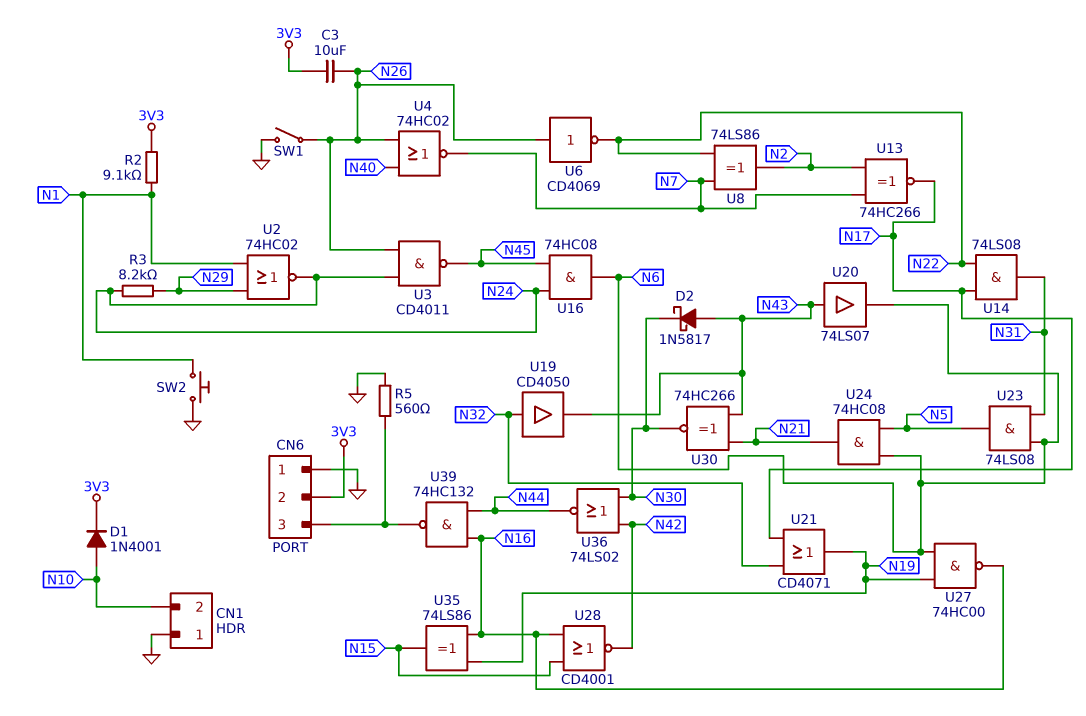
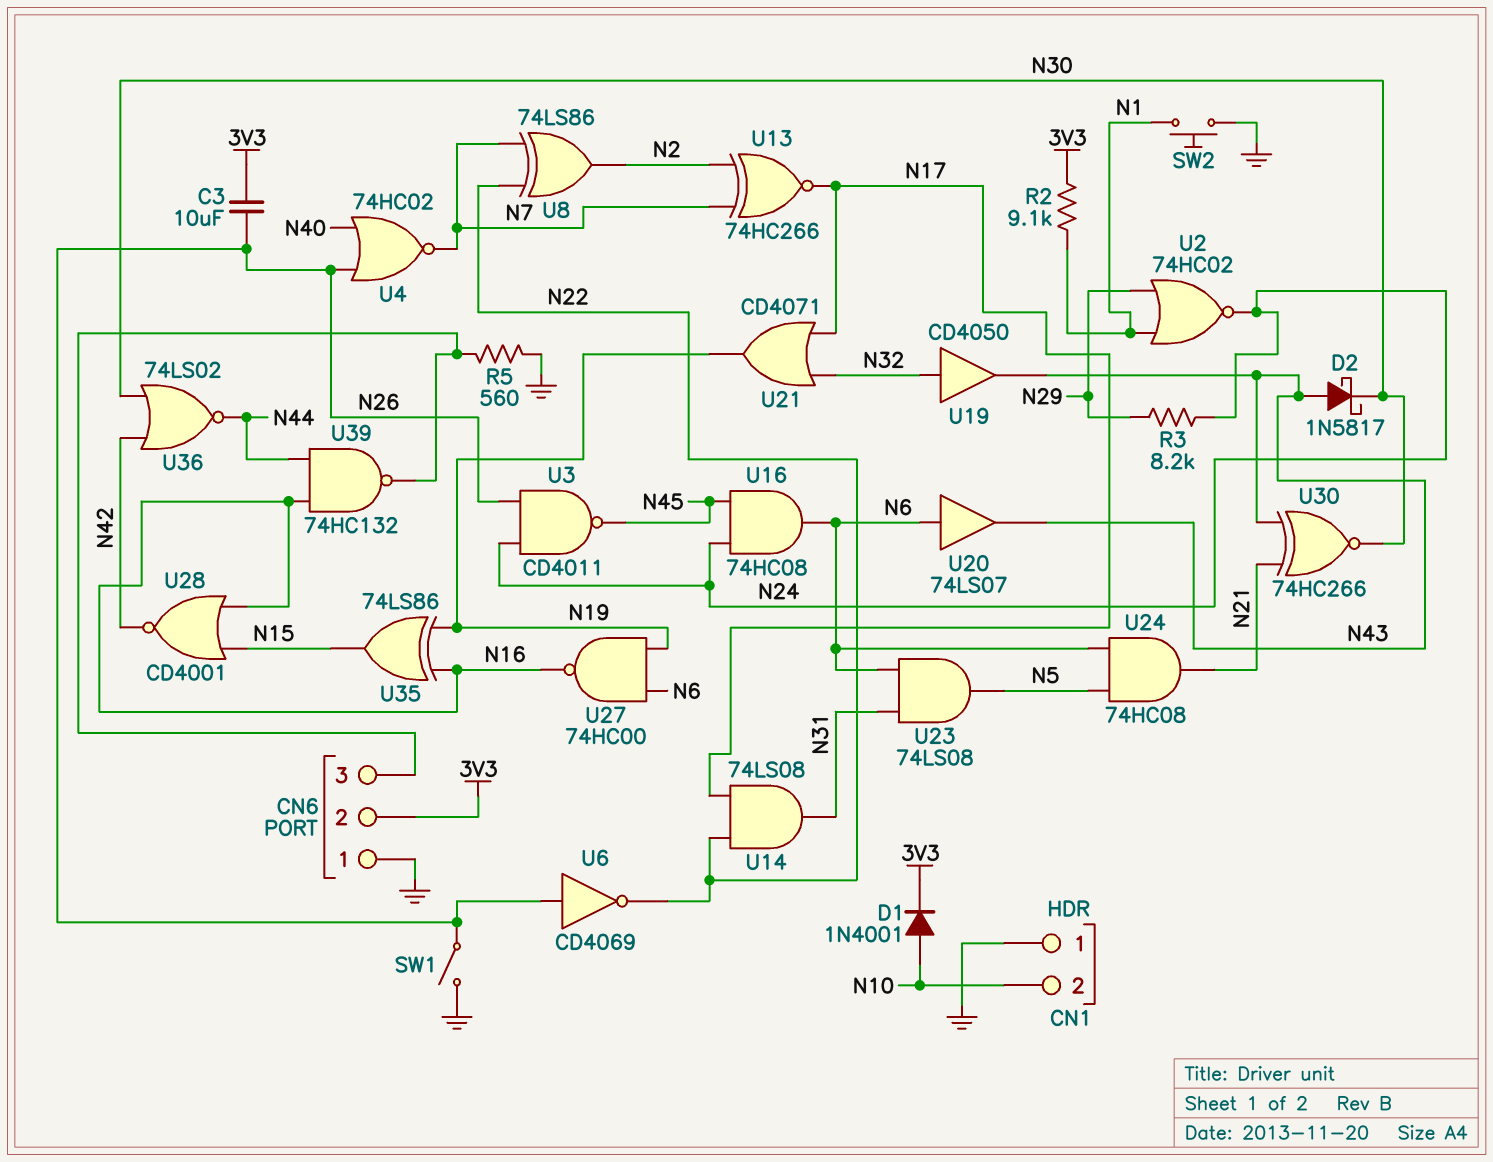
U20: buffer 74LS07 (in N43, out N6) -> buffer 74LS07 (in N6, out N43)

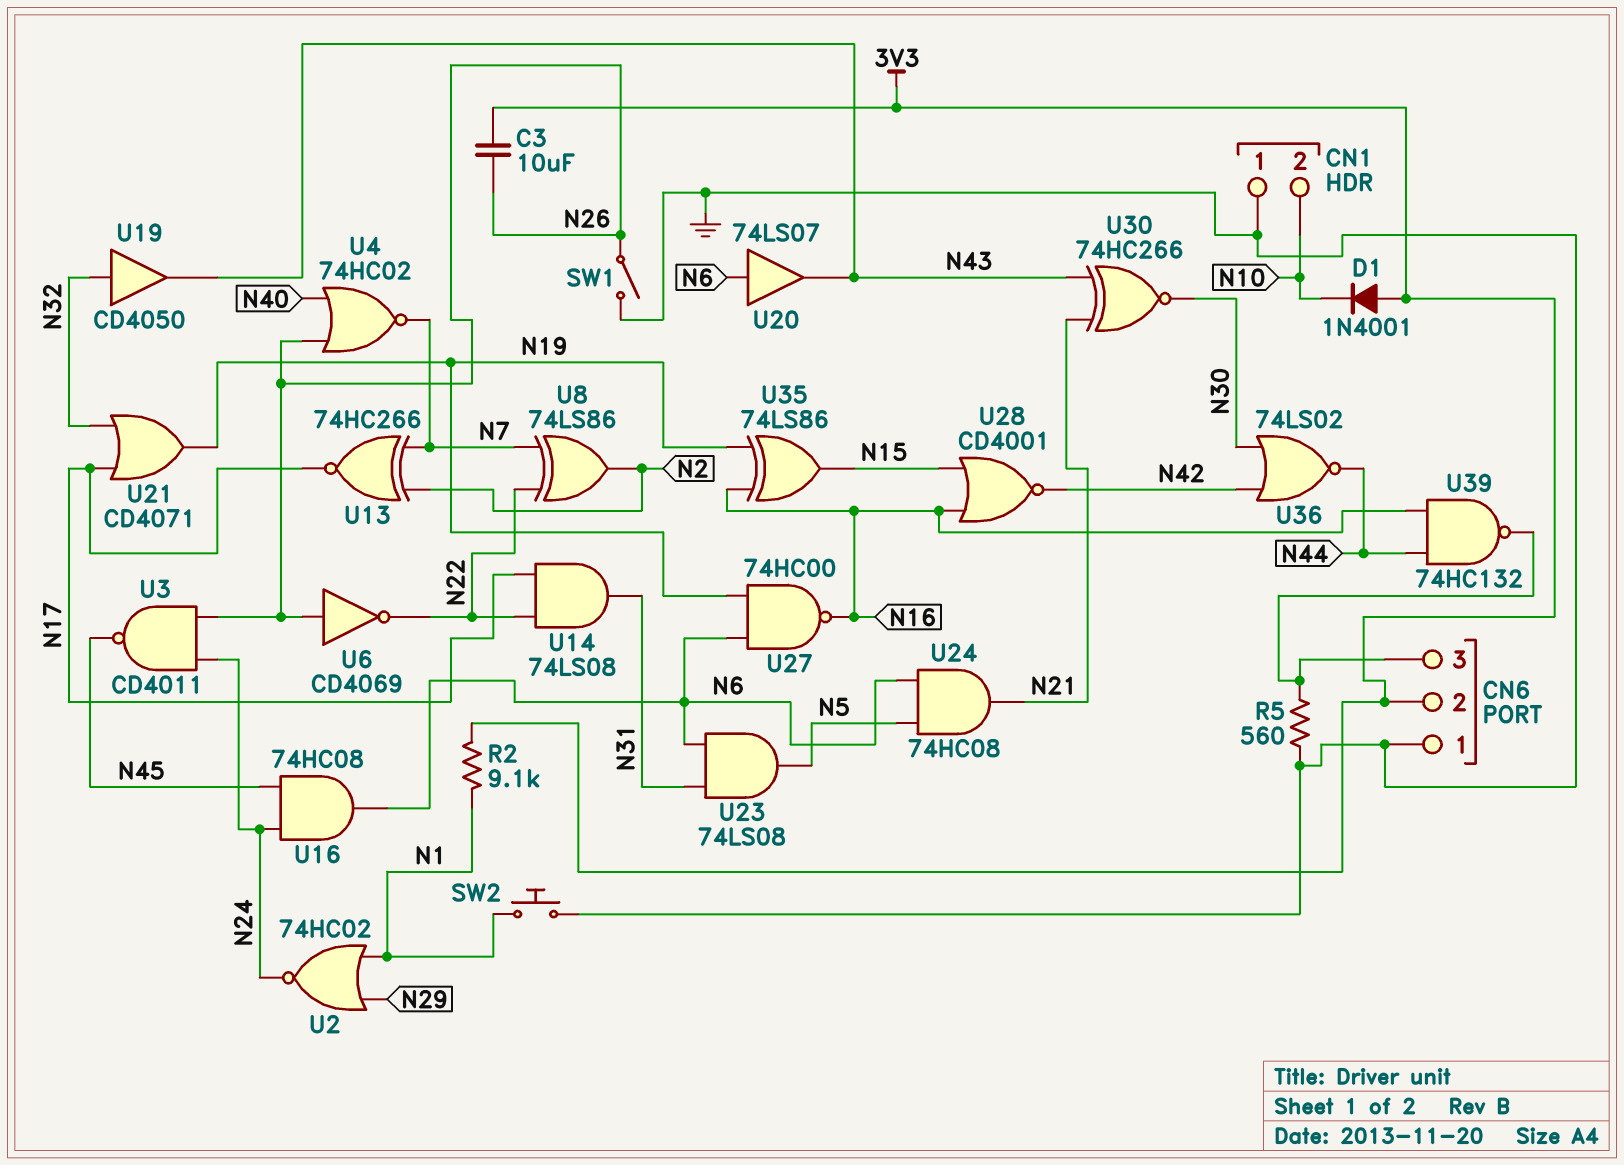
D1: diode 1N4001 (A N10, K 3V3) -> diode 1N4001 (A 3V3, K N10)
D2: schottky 1N5817 (A N43, K N30) -> none
R3: 8.2k (N24, N29) -> none

